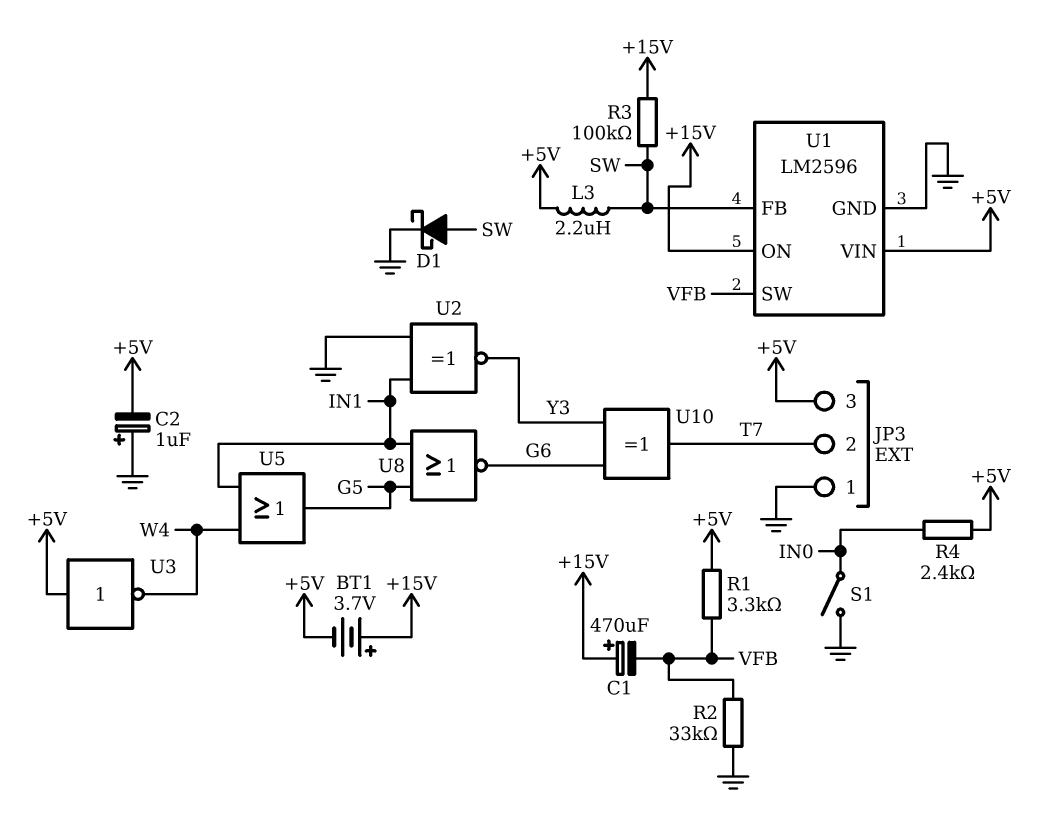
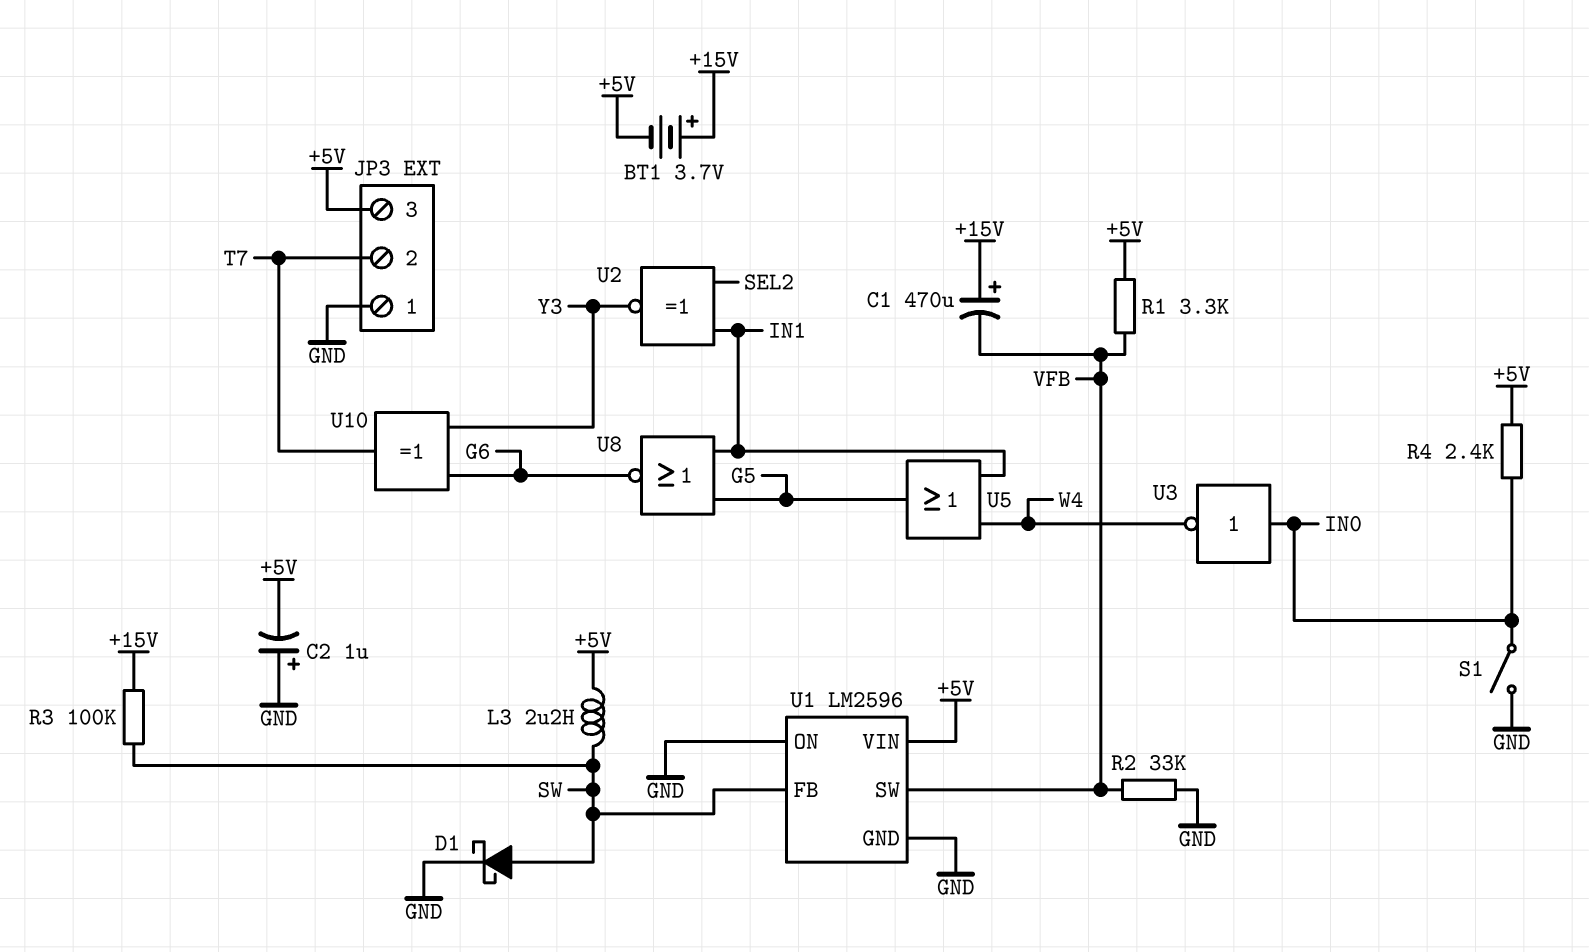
U1 pin ON: +15V -> GND
U2: XNOR (in GND, in IN1, out Y3) -> XNOR (in IN1, in SEL2, out Y3)
U3: NOT (in +5V, out W4) -> NOT (in IN0, out W4)

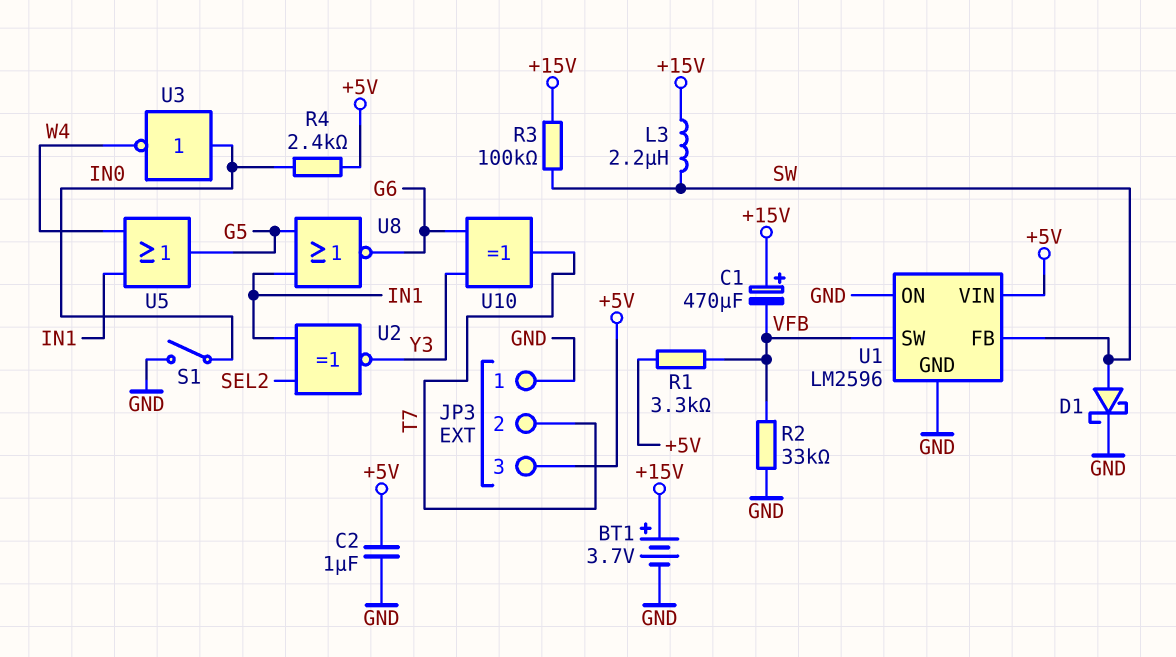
BT1: 3.7V (plus +15V, minus +5V) -> 3.7V (plus +15V, minus GND)
C2: 1uF (plus GND, minus +5V) -> 1uF (+5V, GND)
L3: 2.2uH (+5V, SW) -> 2.2uH (+15V, SW)

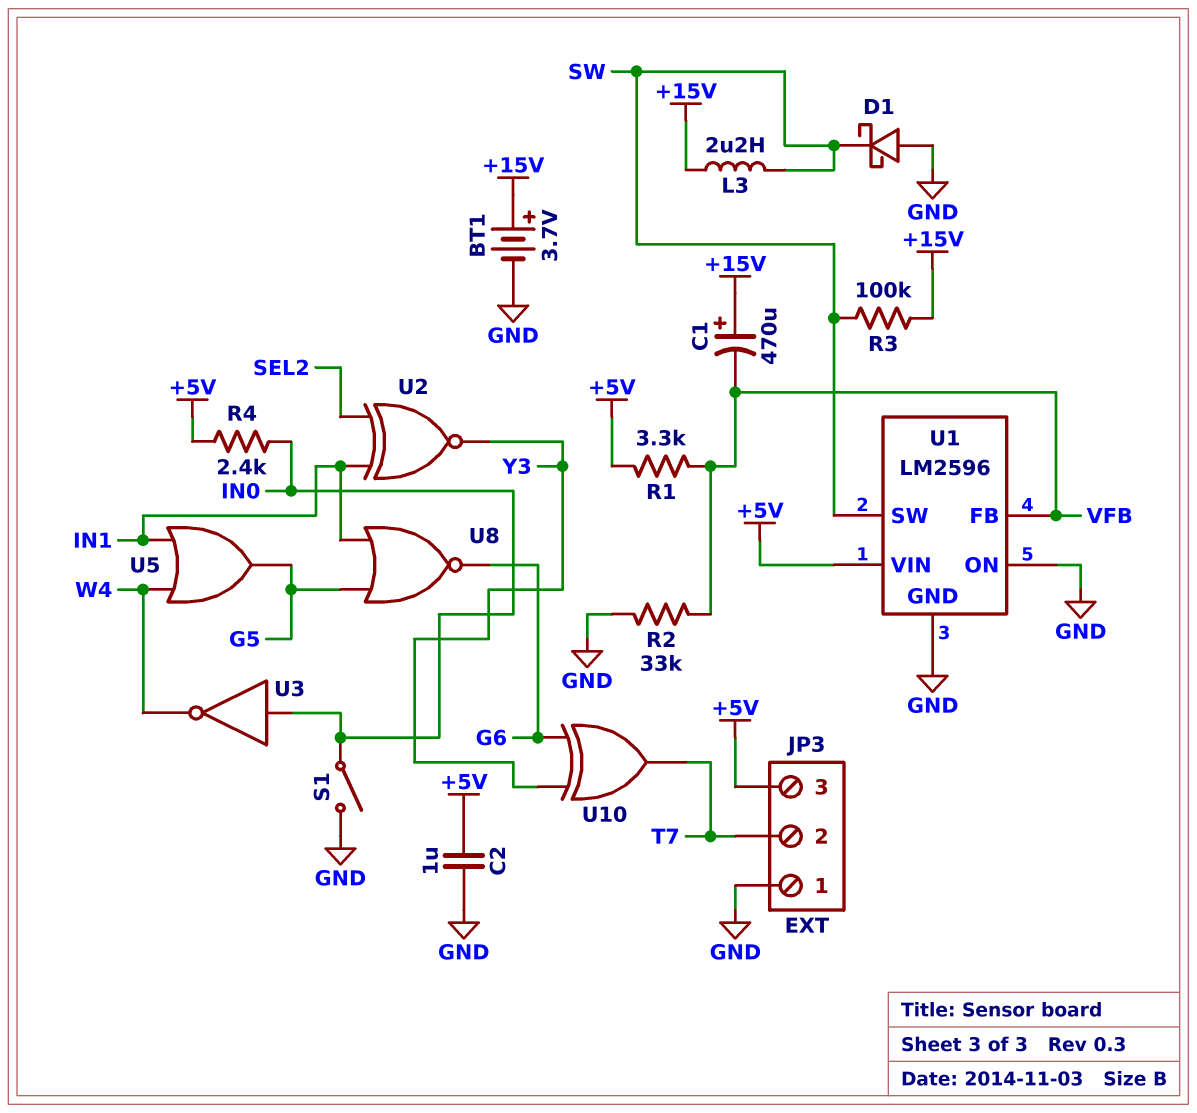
D1: schottky (A SW, K GND) -> schottky (A GND, K SW)
U1 pin FB: SW -> VFB
U1 pin SW: VFB -> SW

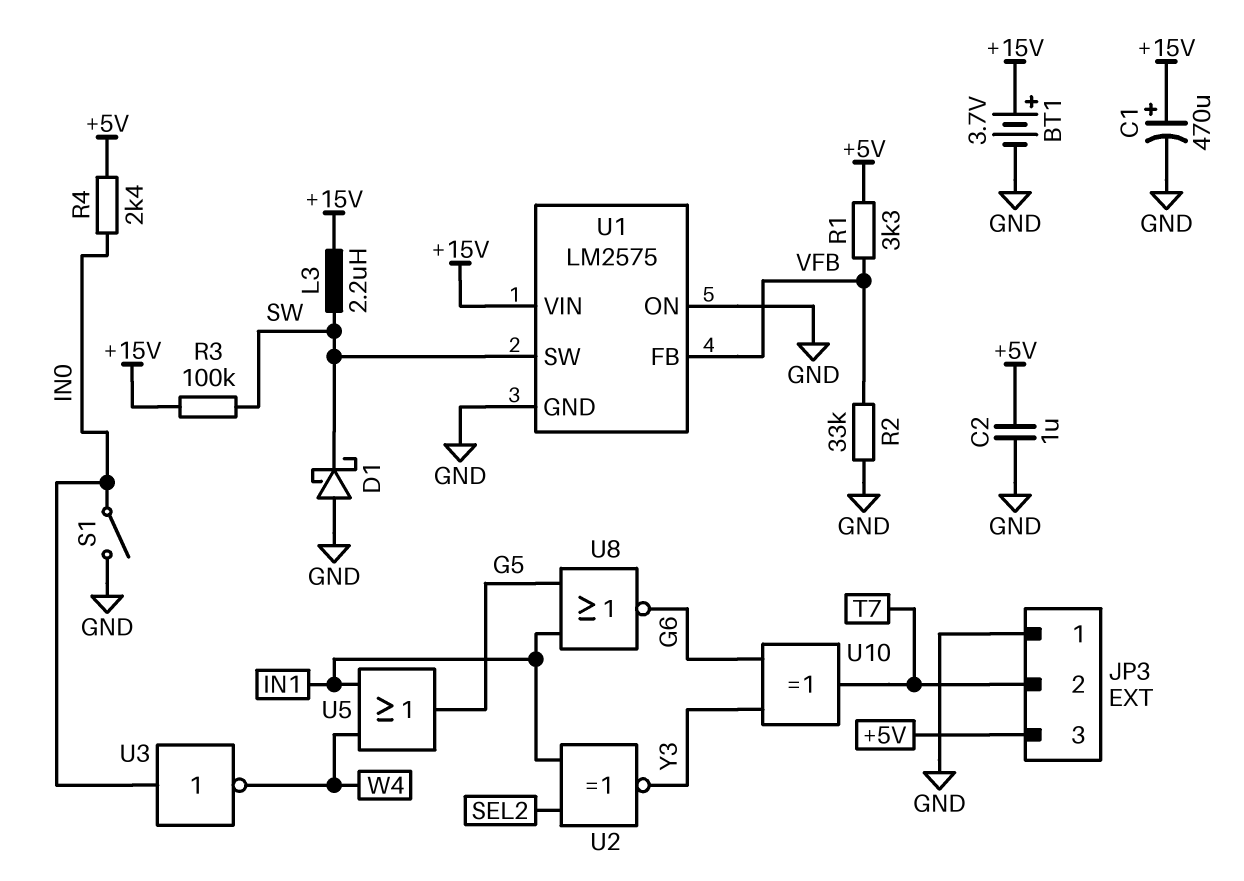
C1: 470uF (plus +15V, minus VFB) -> 470uF (plus +15V, minus GND)
U1: LM2596 -> LM2575
U1 pin VIN: +5V -> +15V

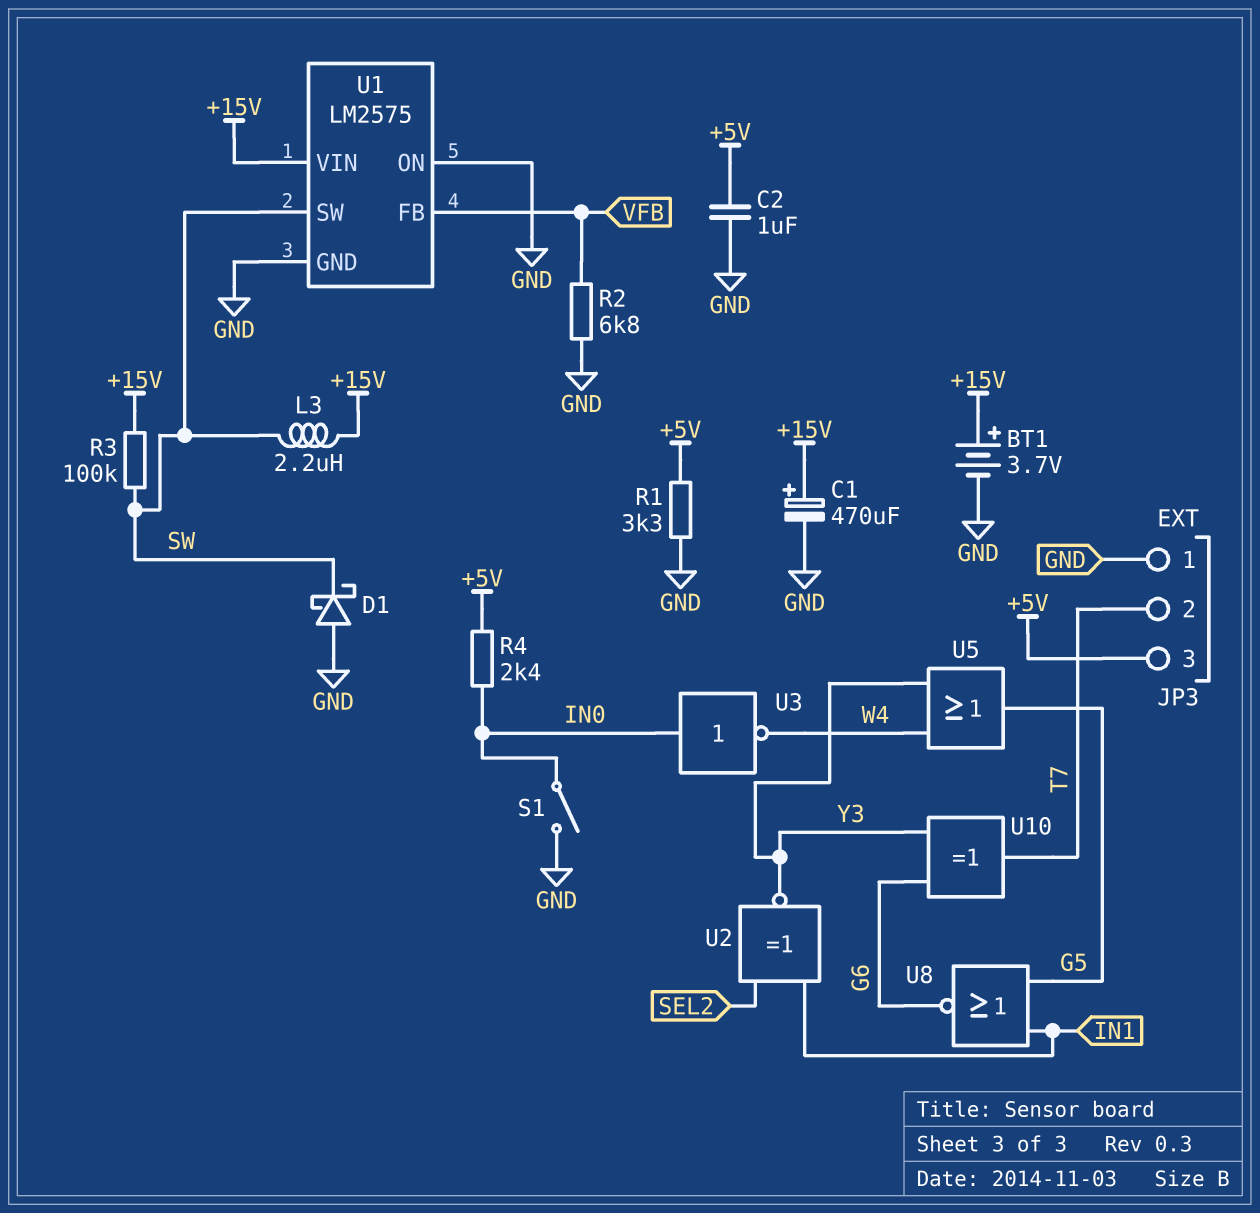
R1: 3.3k (+5V, VFB) -> 3.3k (+5V, GND)
R2: 33k (GND, VFB) -> 6.8k (GND, VFB)
U5: OR (in IN1, in W4, out G5) -> OR (in W4, in Y3, out G5)

